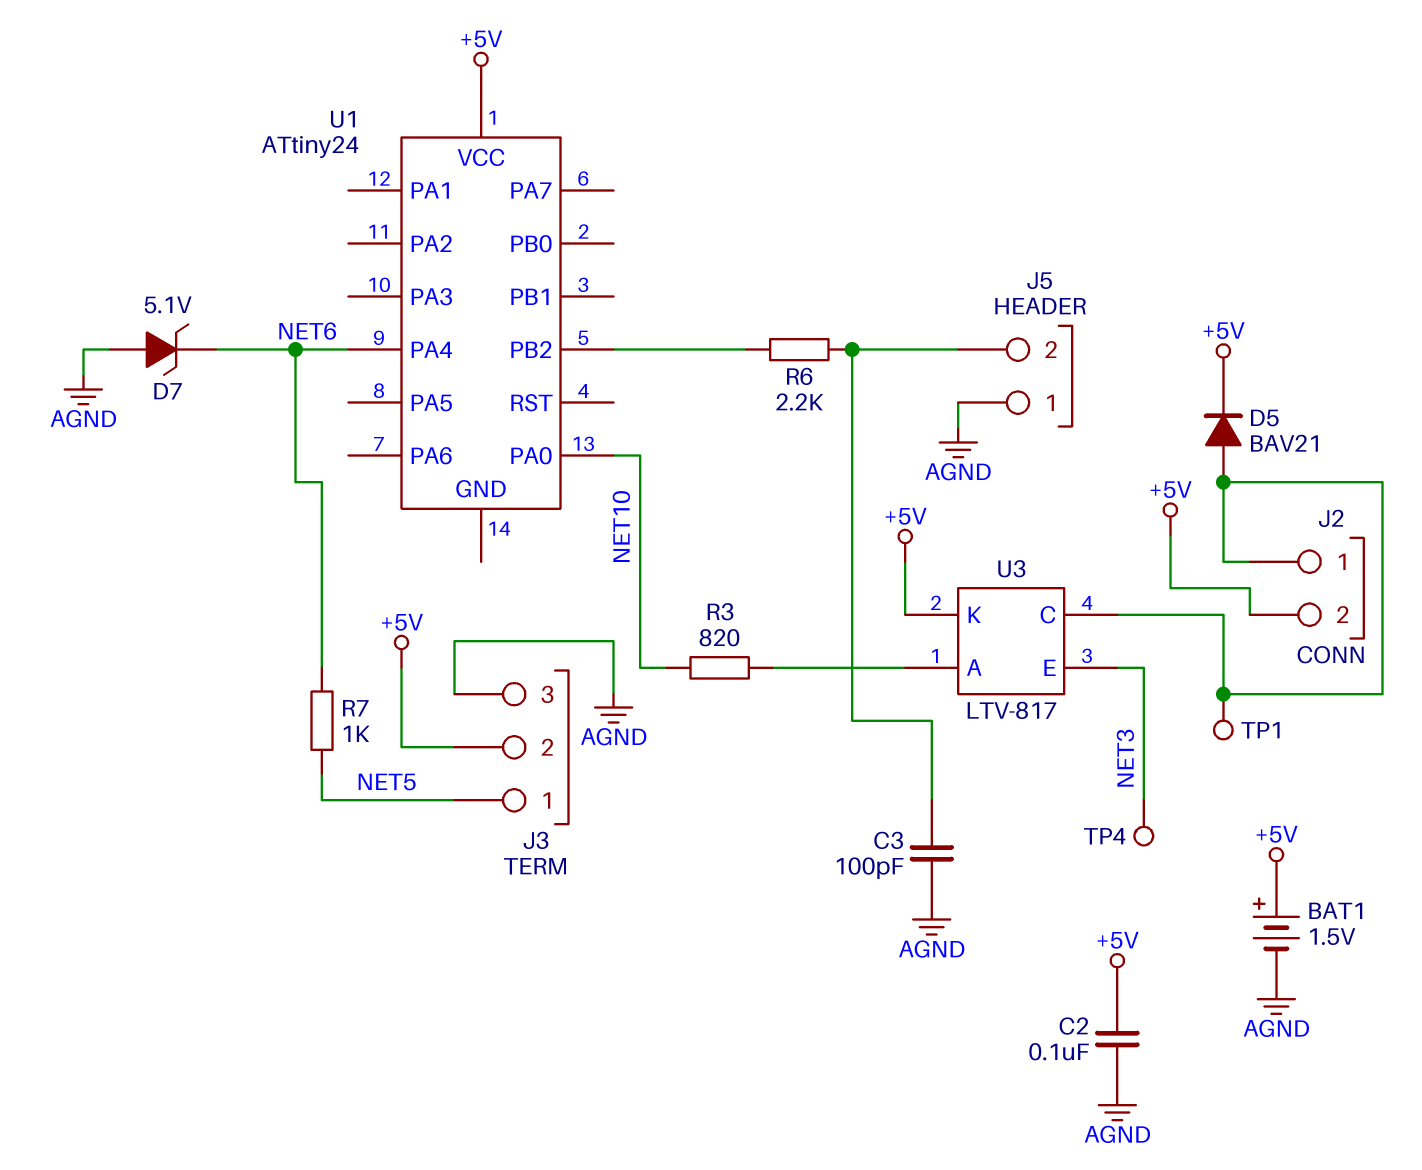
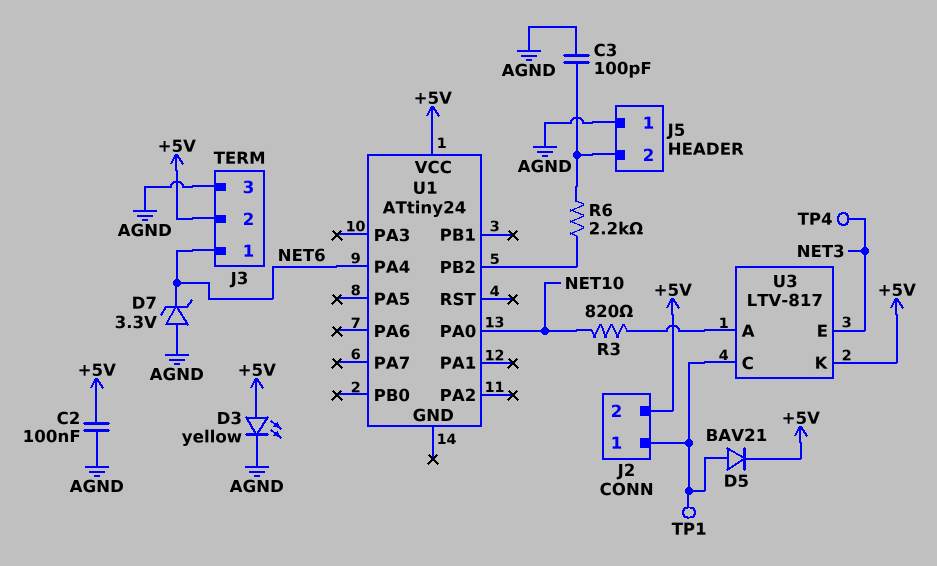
BAT1: 1.5V (plus +5V, minus AGND) -> none
D3: none -> LED yellow (A +5V, K AGND)
D7: zener 5.1V (A AGND, K NET6) -> zener 3.3V (A AGND, K NET6)
J3 pin 1: NET5 -> NET6
R7: 1k (NET5, NET6) -> none

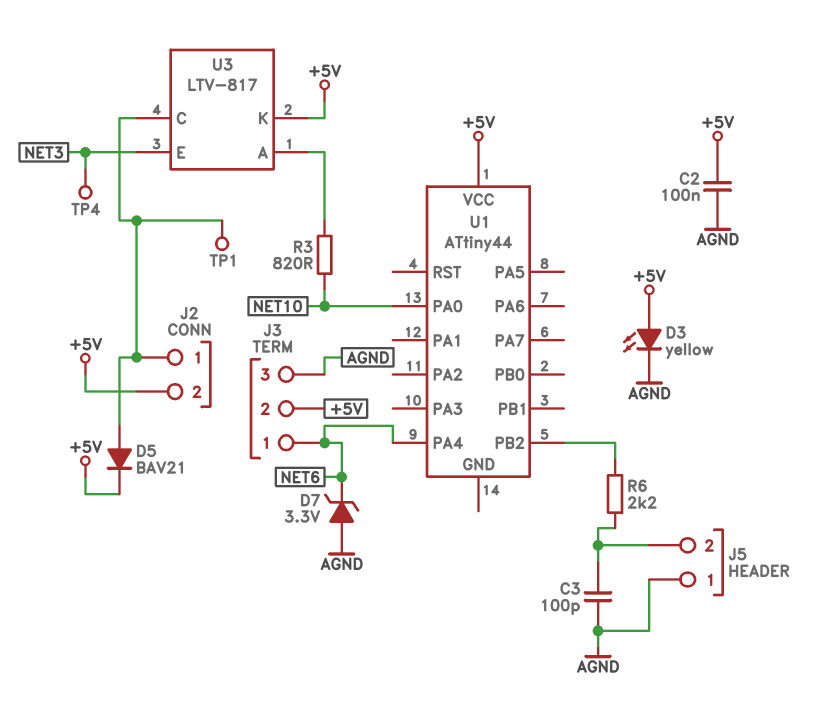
U1: ATtiny24 -> ATtiny44

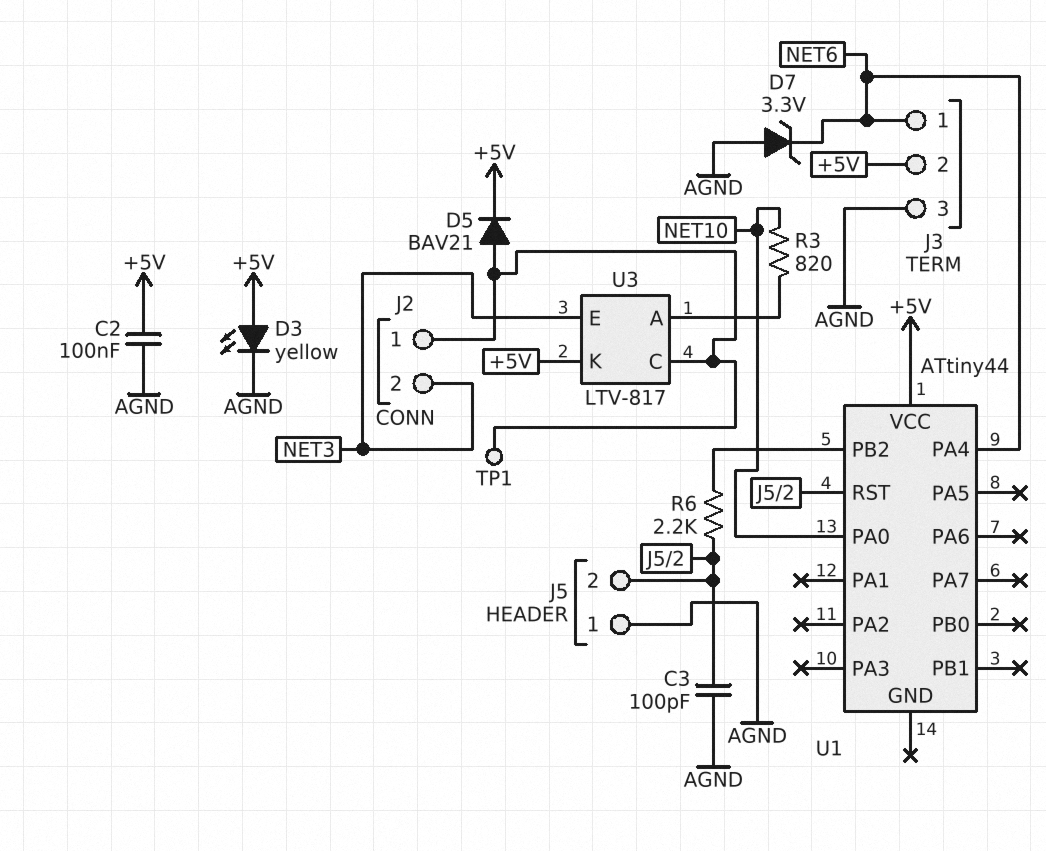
J2 pin 2: +5V -> NET3
TP4: test point (NET3) -> none
U1 pin RST: none -> J5/2

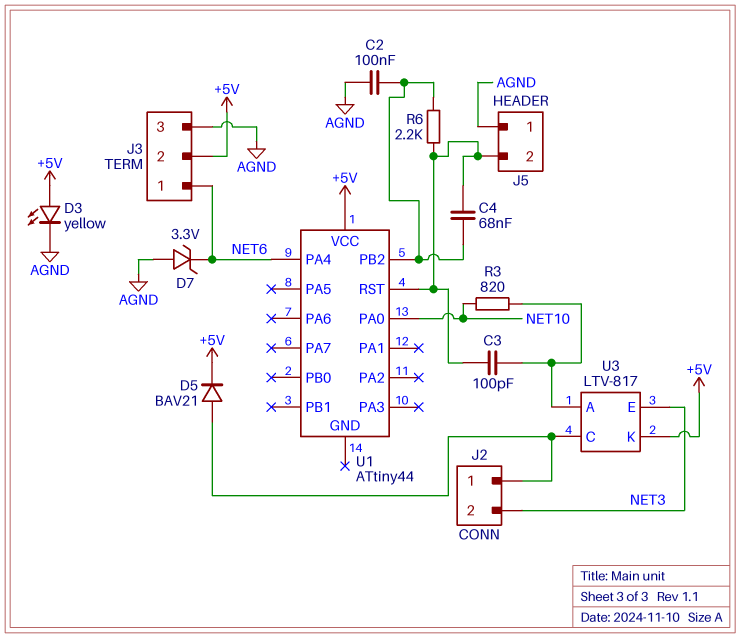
C2: 100nF (+5V, AGND) -> 100nF (AGND, U1/PB2)
C3: 100pF (AGND, J5/2) -> 100pF (J5/2, U3/A)
C4: none -> 68nF (J5/2, U1/PB2)
TP1: test point (J2/1) -> none

